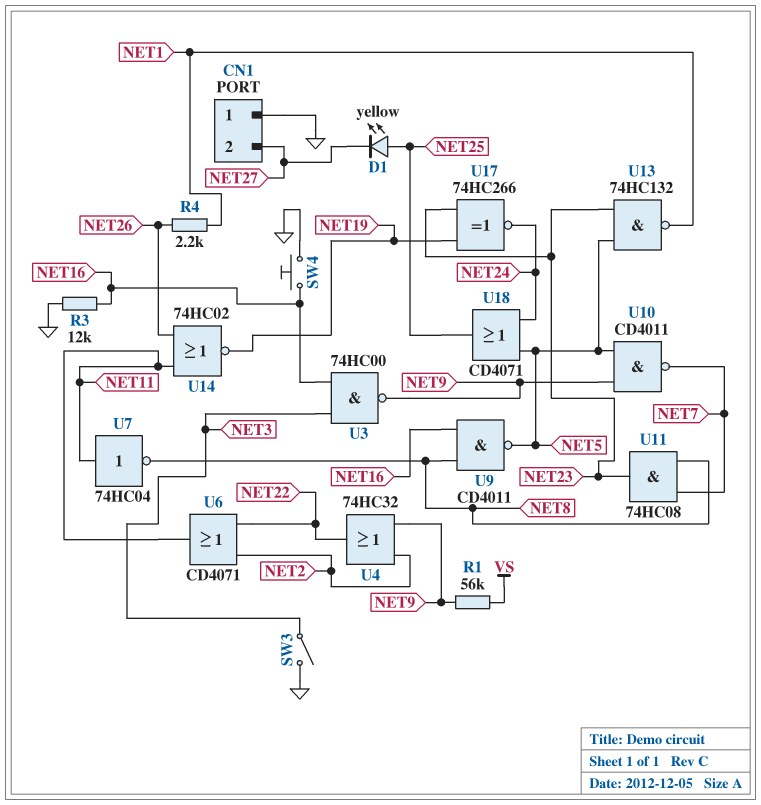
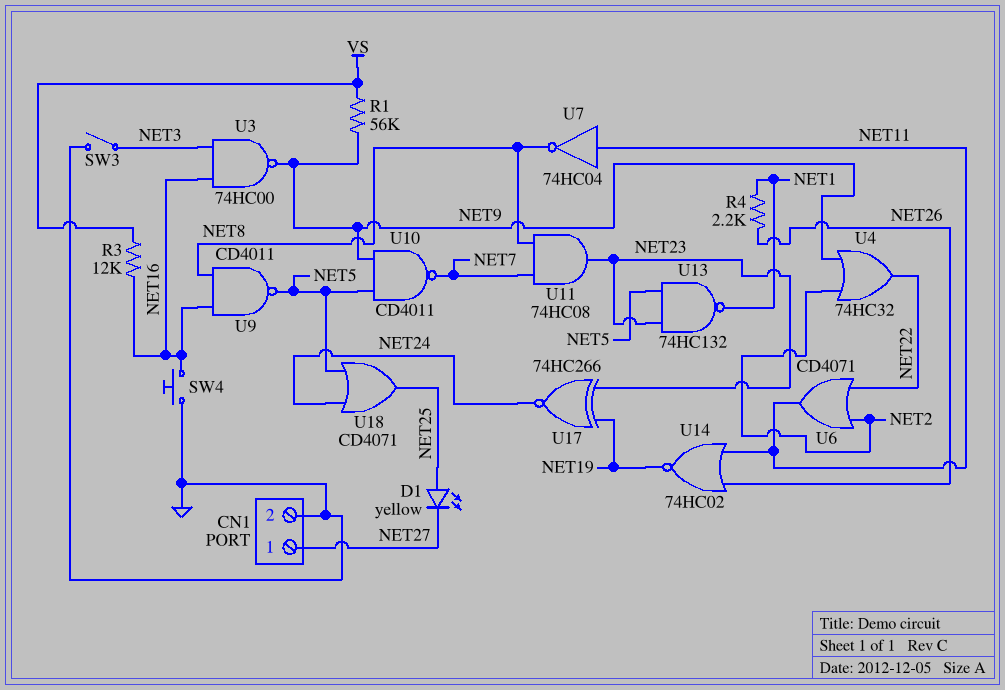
CN1 pin 1: GND -> NET27
CN1 pin 2: NET27 -> GND
R3: 12k (GND, NET16) -> 12k (NET16, VS)

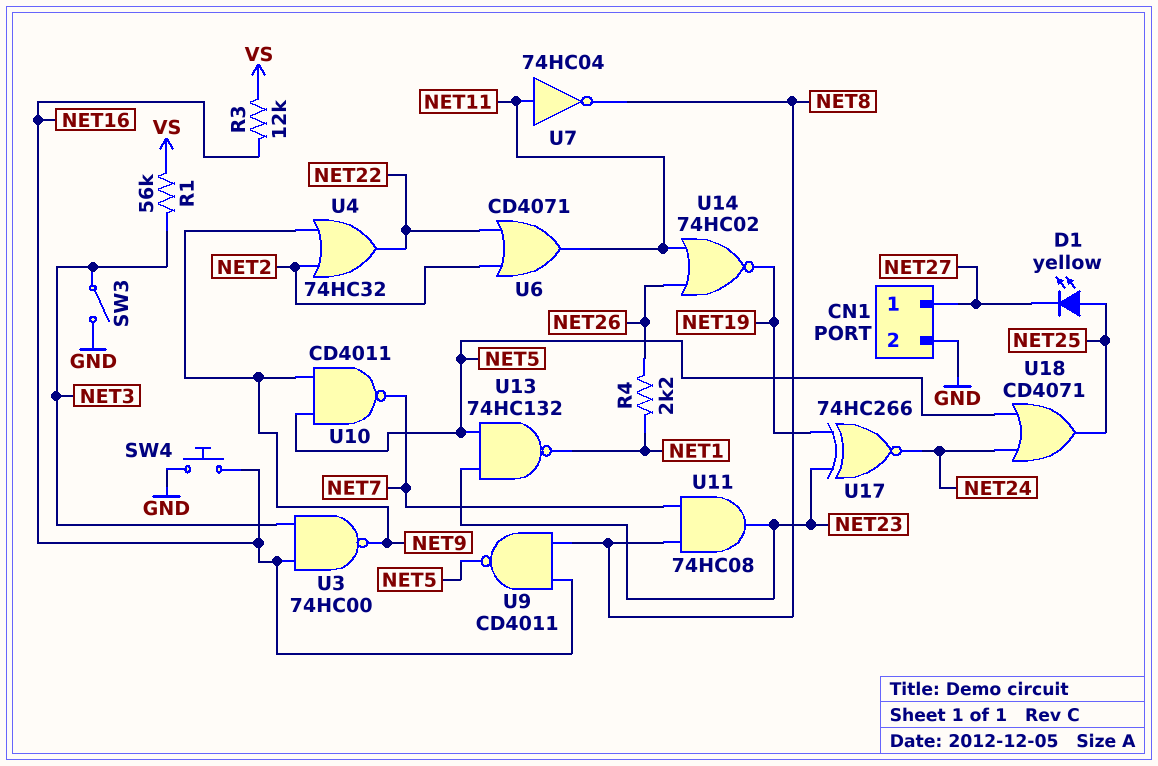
R1: 56k (NET9, VS) -> 56k (NET3, VS)

